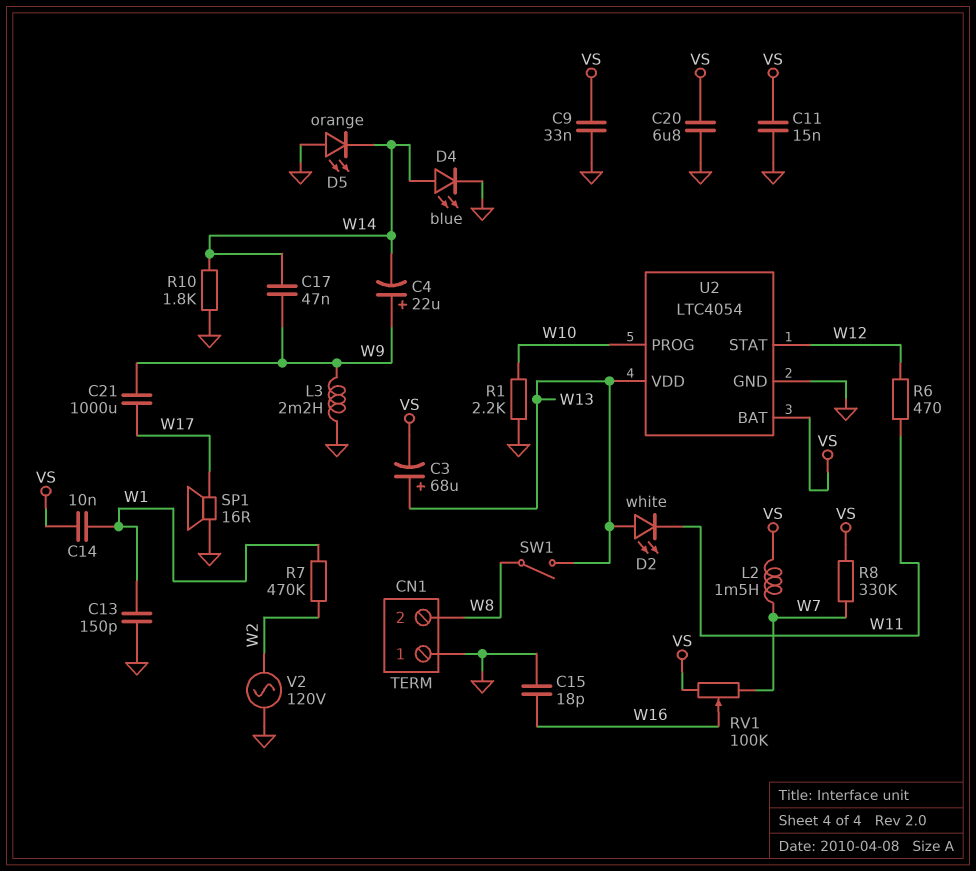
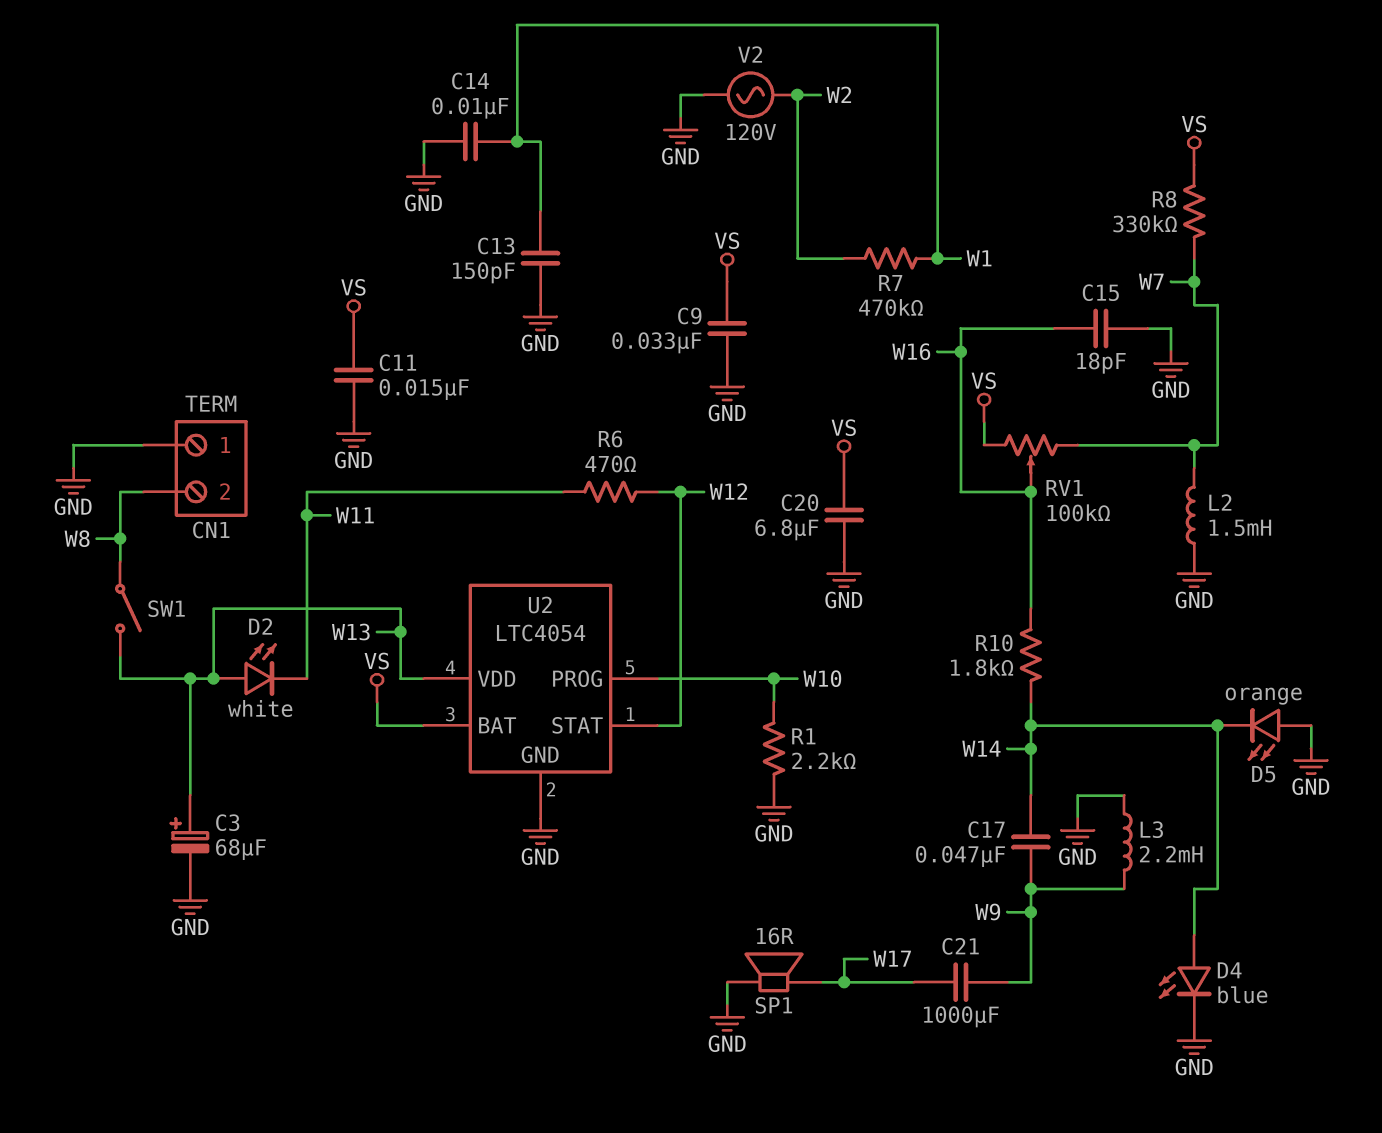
C3: 68uF (plus W13, minus VS) -> 68uF (plus W13, minus GND)
C4: 22uF (plus W9, minus W14) -> none
C14: 10nF (VS, W1) -> 10nF (GND, W1)
L2: 1.5mH (VS, W7) -> 1.5mH (GND, W7)
R10: 1.8k (GND, W14) -> 1.8k (W14, W16)

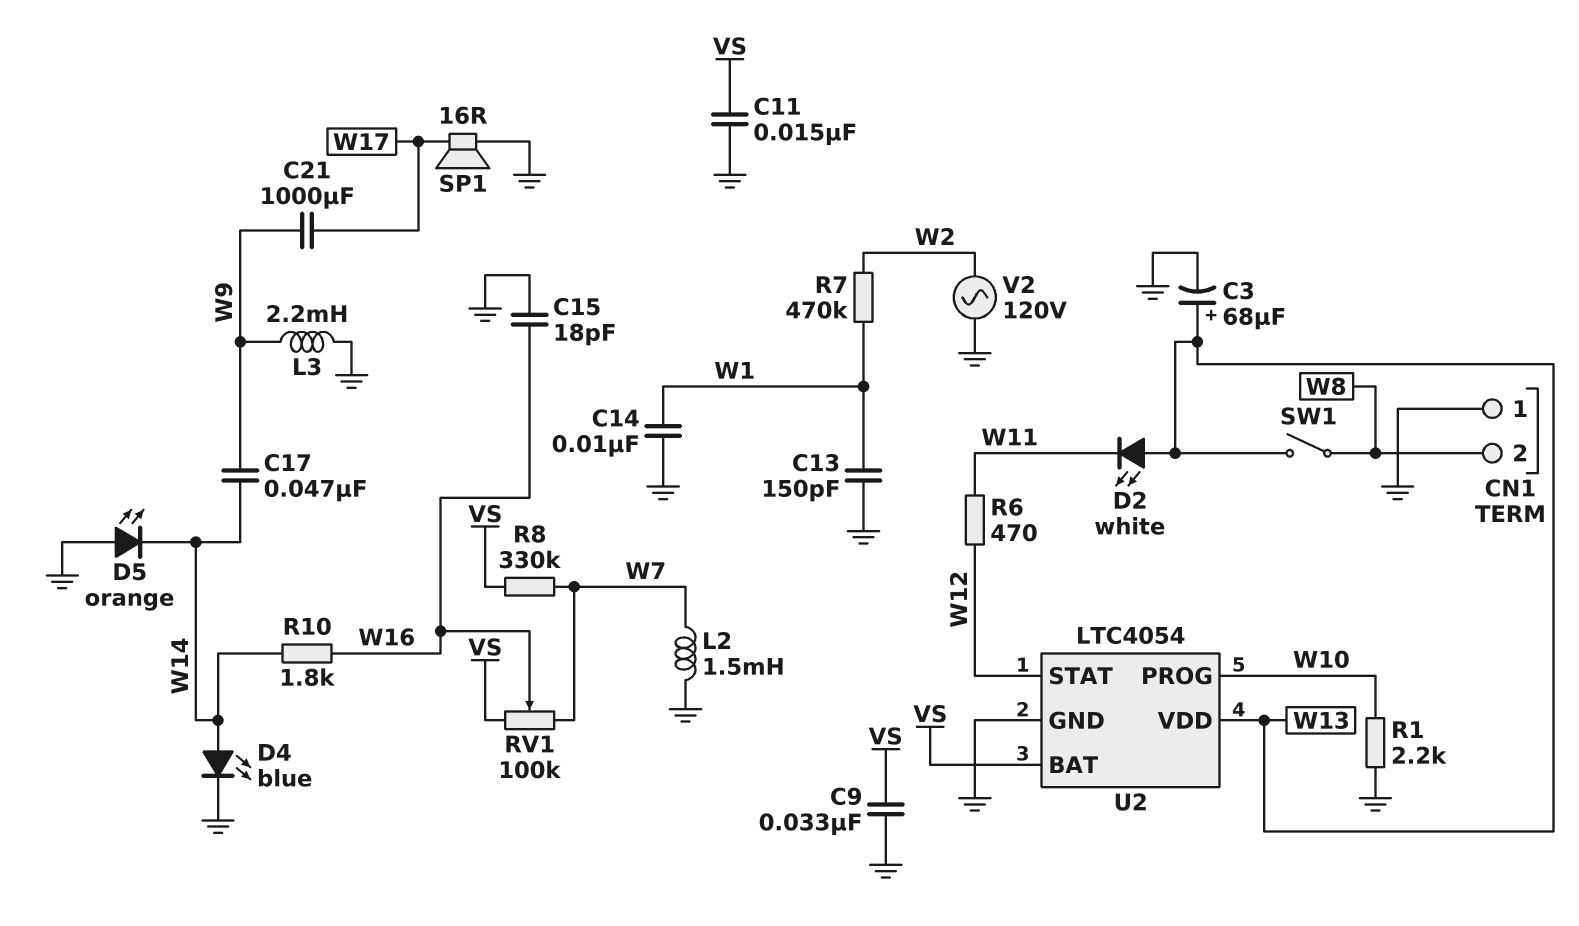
C20: 6.8uF (GND, VS) -> none

